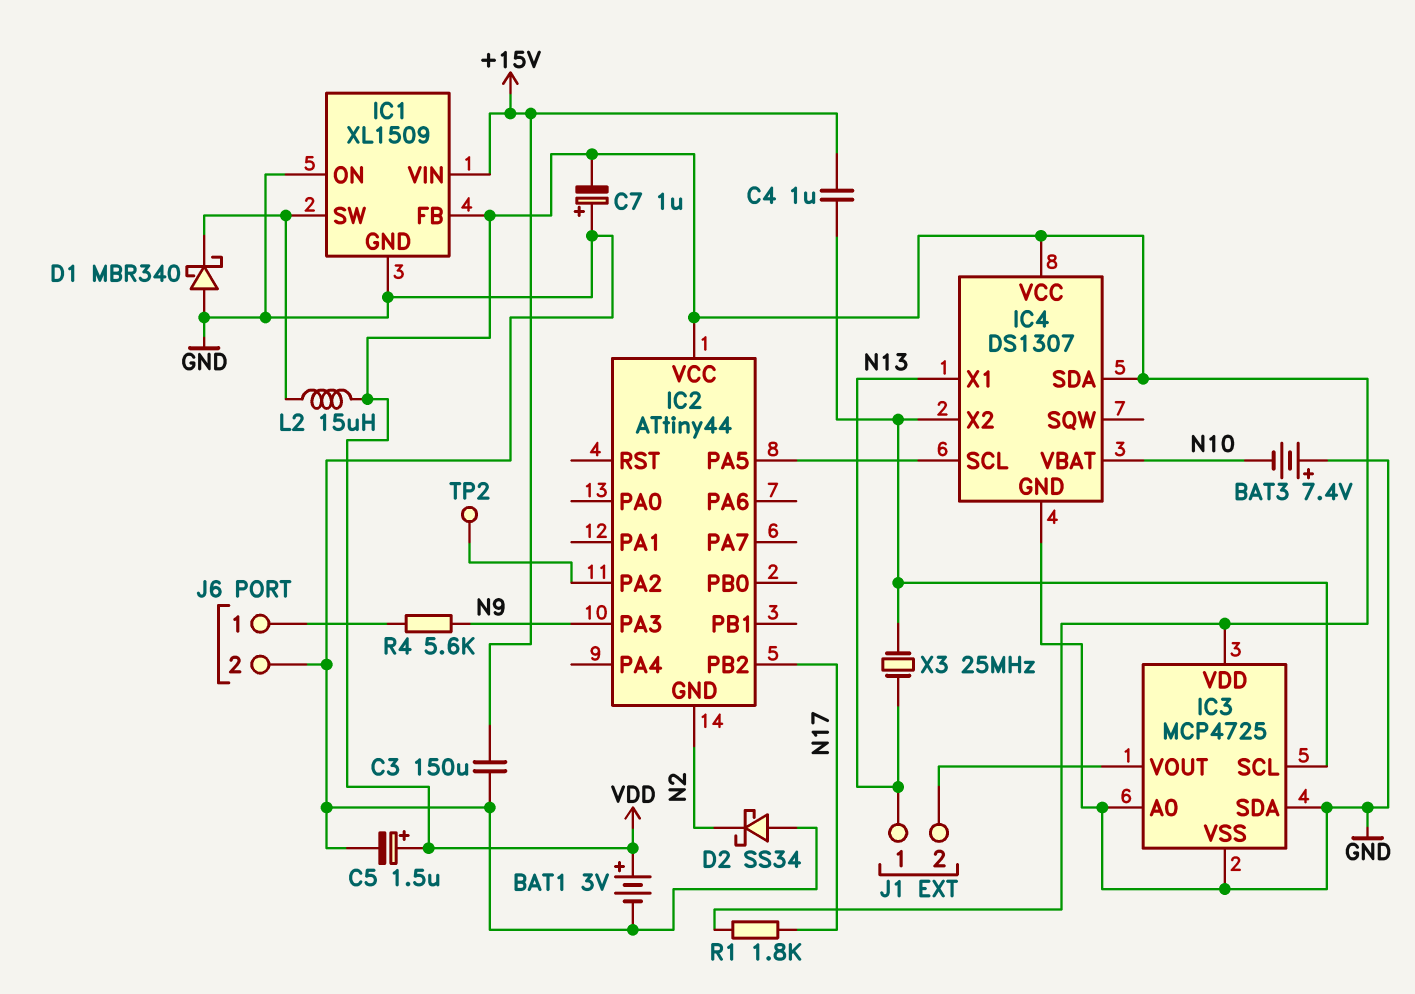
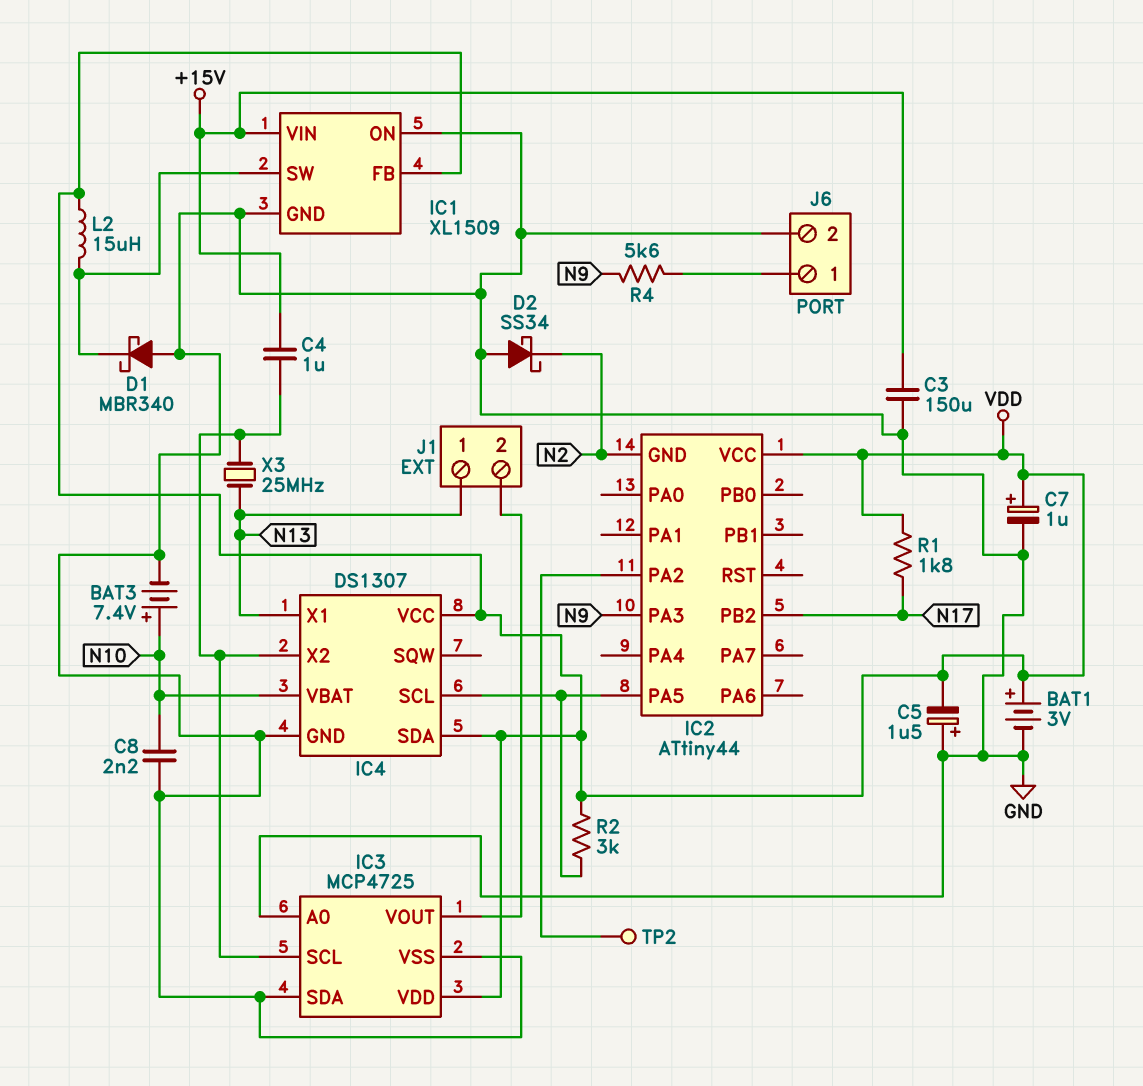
BAT3: 7.4V (plus GND, minus N10) -> 7.4V (plus N10, minus GND)
C5: 1.5uF (plus VDD, minus GND) -> 1.5uF (plus GND, minus VDD)
C7: 1uF (plus GND, minus VDD) -> 1uF (plus VDD, minus GND)
C8: none -> 2.2nF (GND, N10)
R2: none -> 3k (IC2/PA5, VDD)

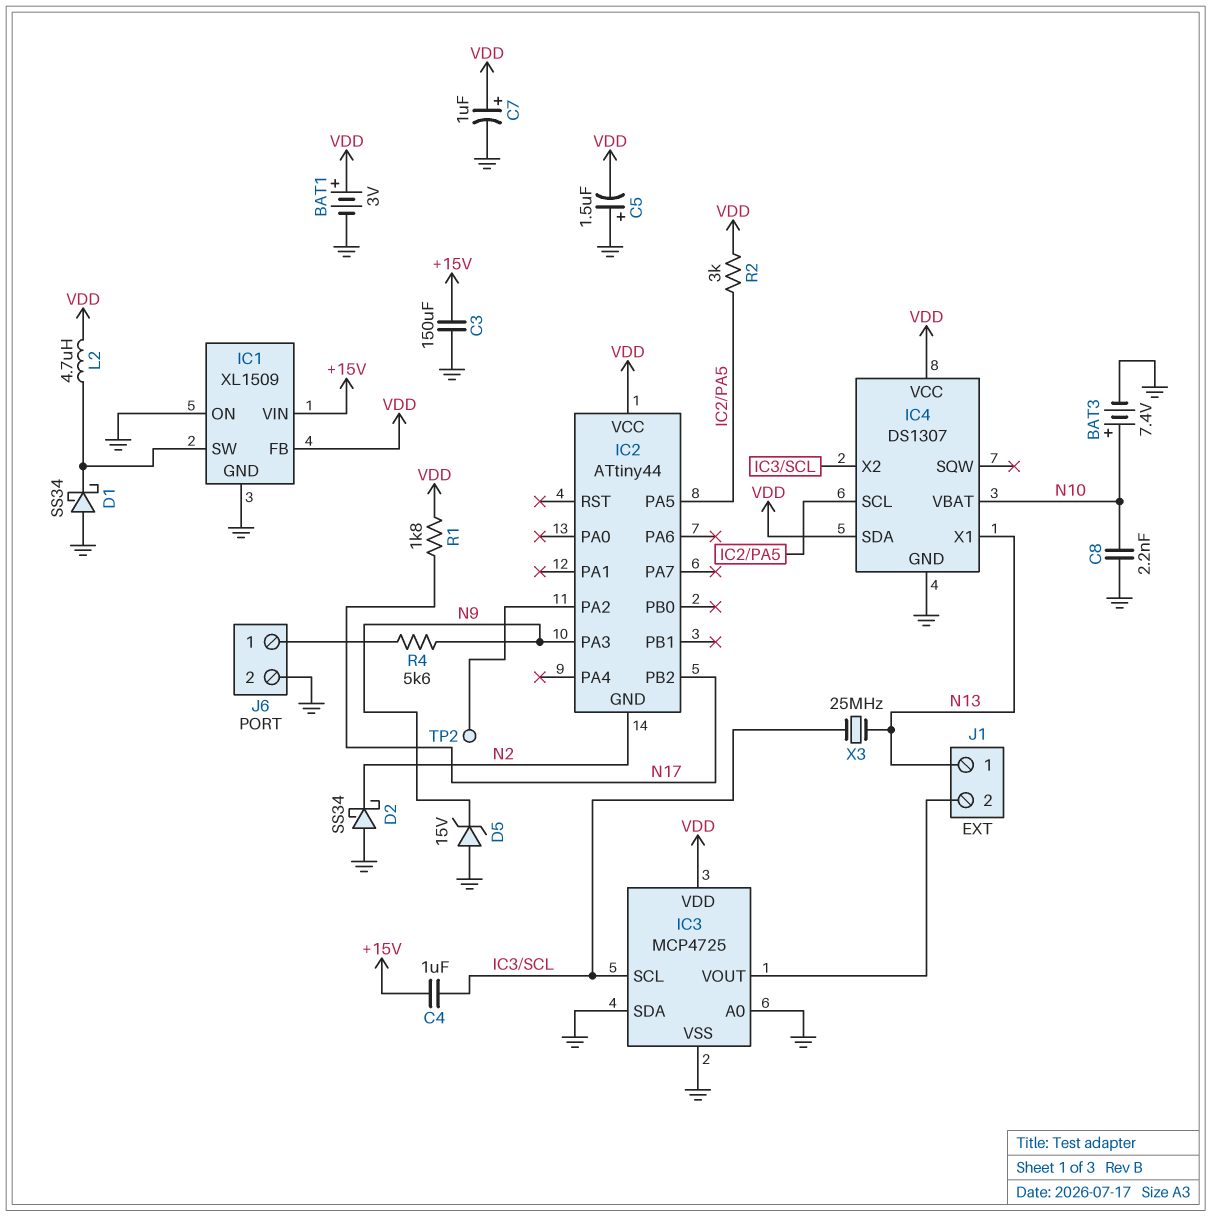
D1: schottky MBR340 (A GND, K IC1/SW) -> schottky SS34 (A GND, K IC1/SW)
D5: none -> zener 15V (A GND, K N9)
L2: 15uH (IC1/SW, VDD) -> 4.7uH (IC1/SW, VDD)

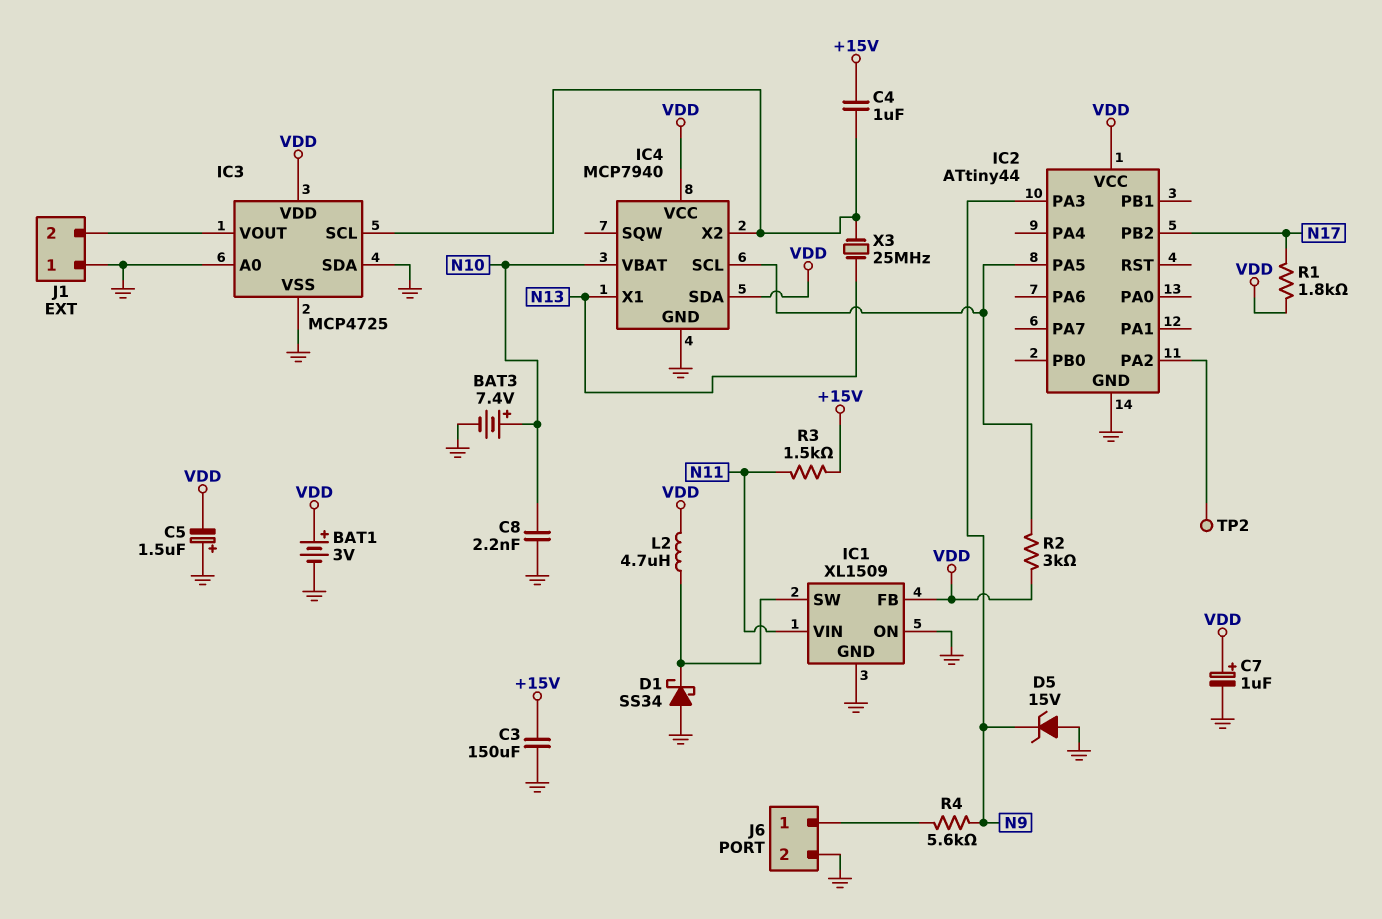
D2: schottky SS34 (A GND, K N2) -> none
IC1 pin VIN: +15V -> N11
IC2 pin GND: N2 -> GND
IC4: DS1307 -> MCP7940
J1 pin 1: N13 -> GND
R3: none -> 1.5k (+15V, N11)

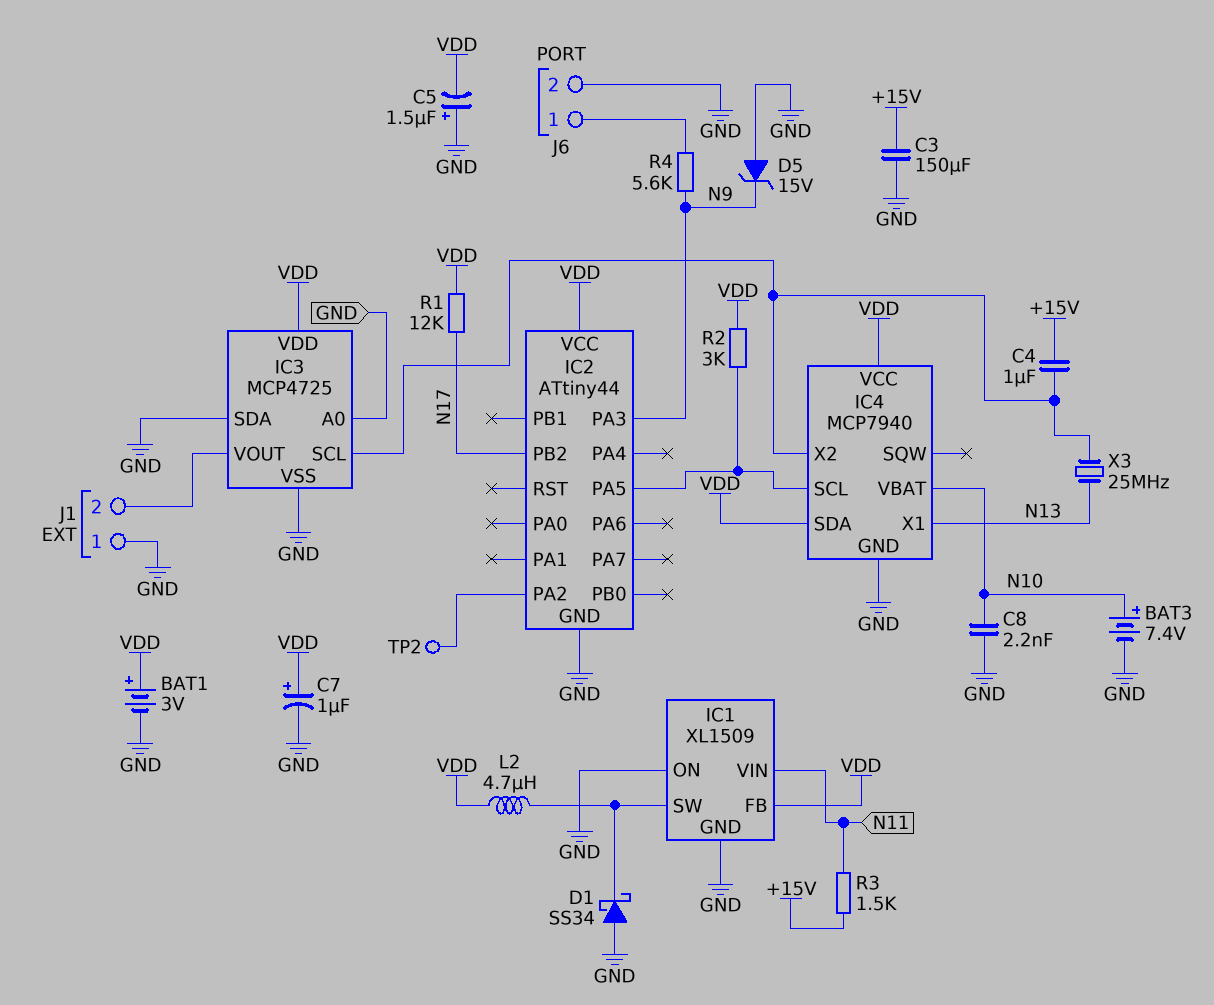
R1: 1.8k (N17, VDD) -> 12k (N17, VDD)

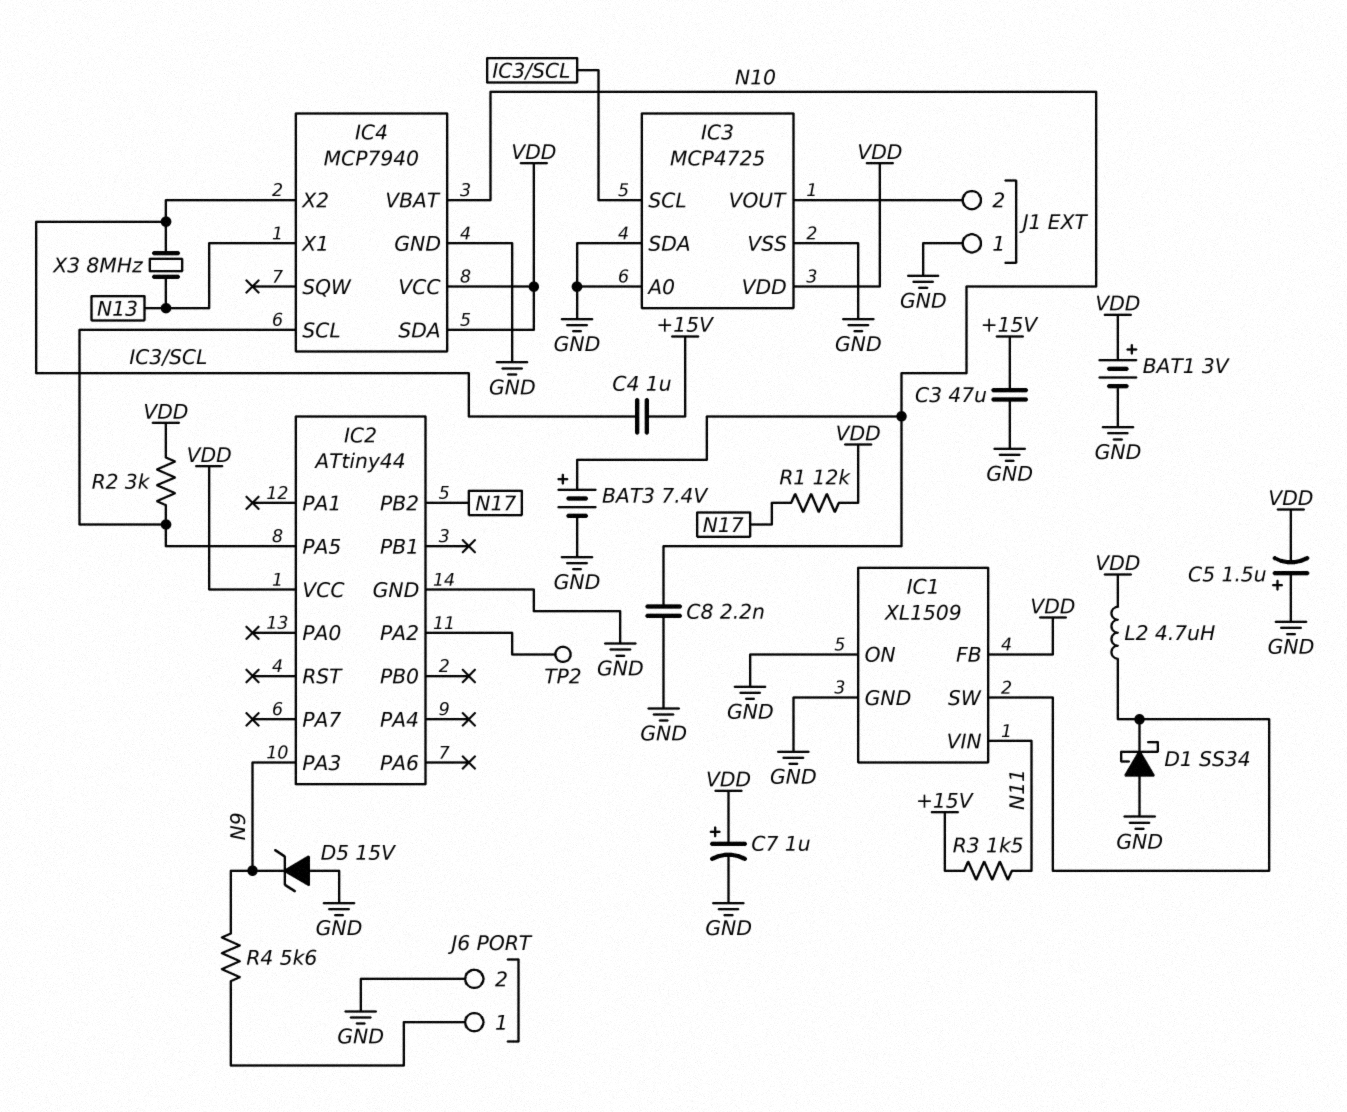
C3: 150uF (+15V, GND) -> 47uF (+15V, GND)
X3: 25MHz (IC3/SCL, N13) -> 8MHz (IC3/SCL, N13)

